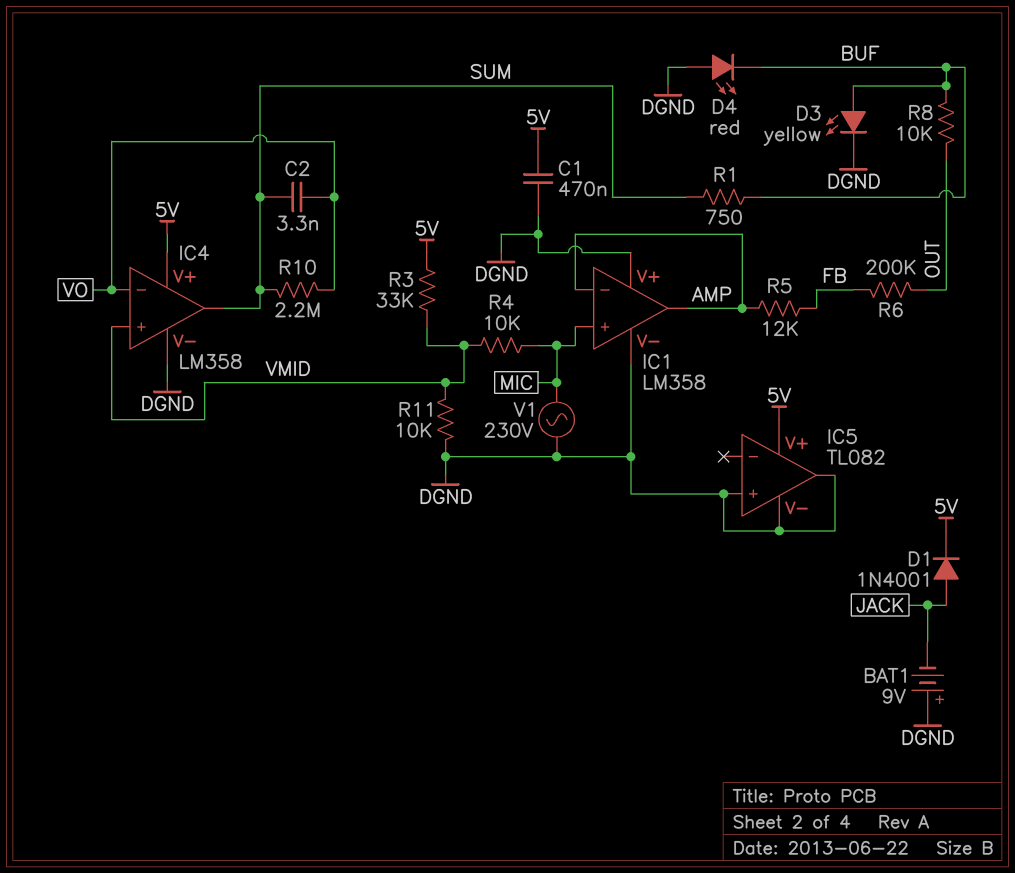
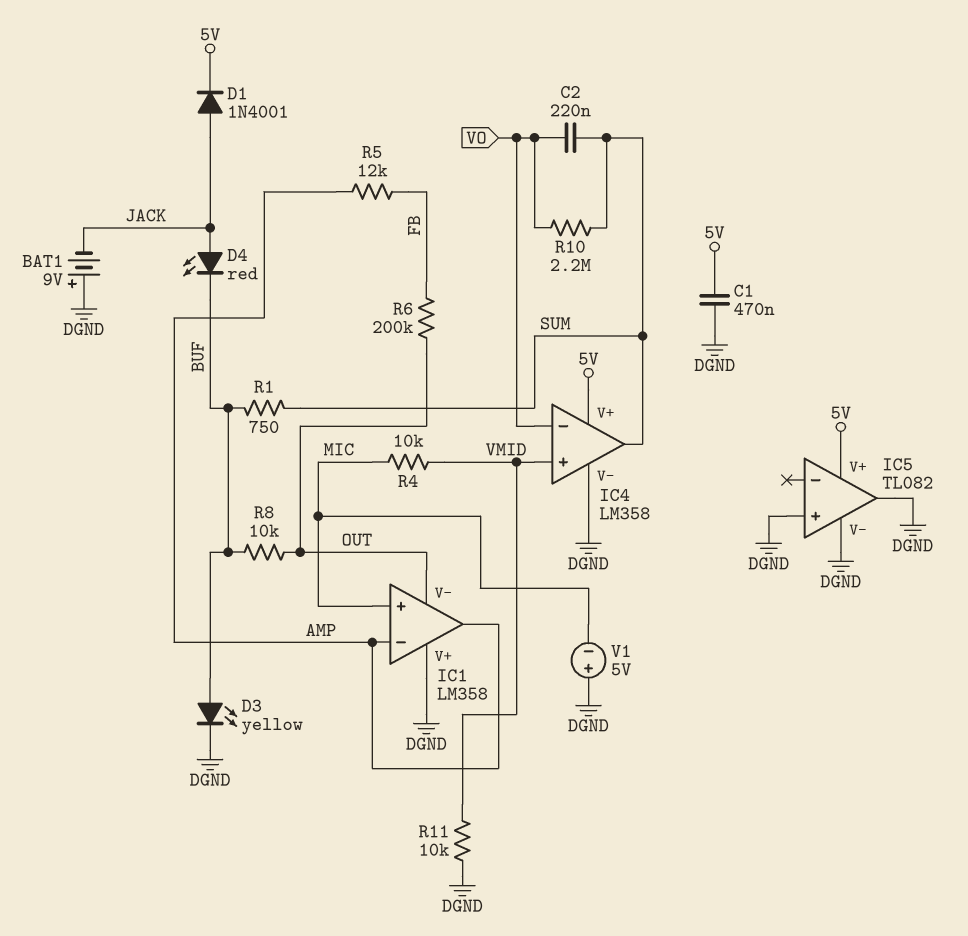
C2: 3.3nF (SUM, VO) -> 220nF (SUM, VO)
D4: LED red (A DGND, K BUF) -> LED red (A JACK, K BUF)
IC1 pin V-: DGND -> OUT
R3: 33k (5V, VMID) -> none
V1: AC 230V (DGND, MIC) -> 5V (plus DGND, minus MIC)

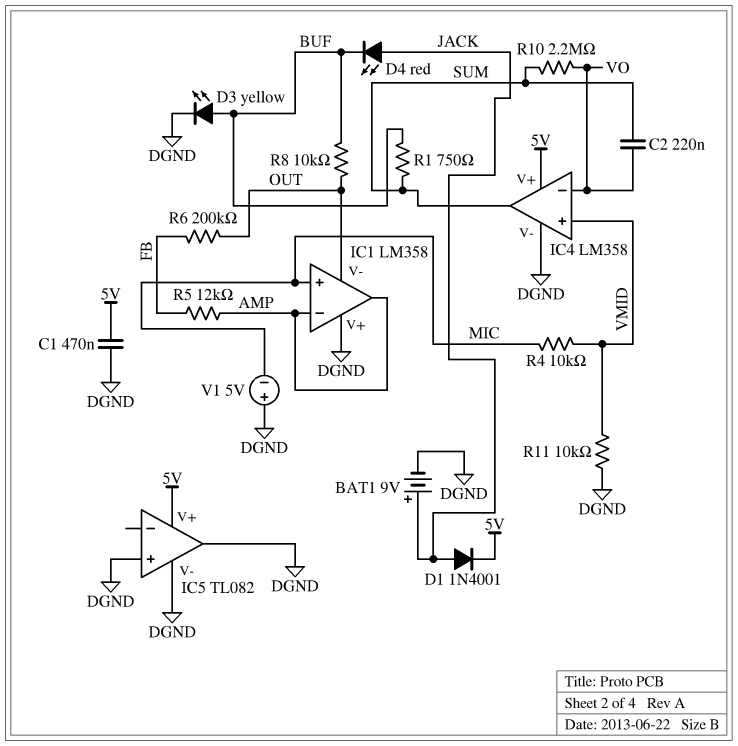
BAT1: 9V (plus DGND, minus JACK) -> 9V (plus JACK, minus DGND)

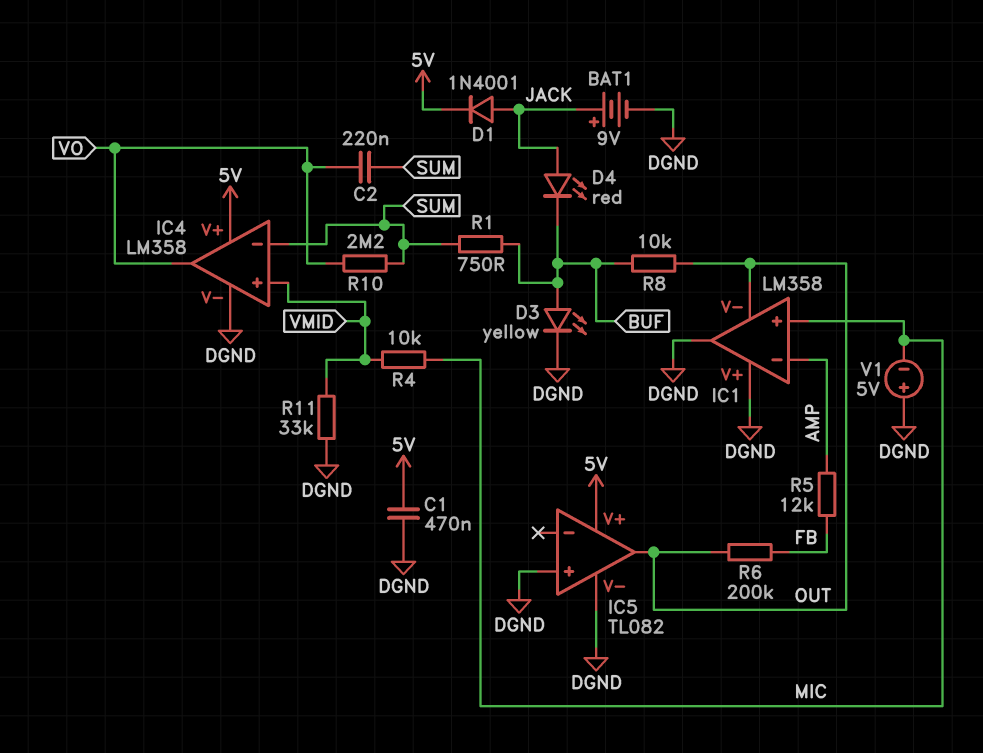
IC1 pin out: AMP -> DGND
IC4 pin in-: VO -> SUM
IC4 pin out: SUM -> VO
IC5 pin out: DGND -> OUT
R11: 10k (DGND, VMID) -> 33k (DGND, VMID)

